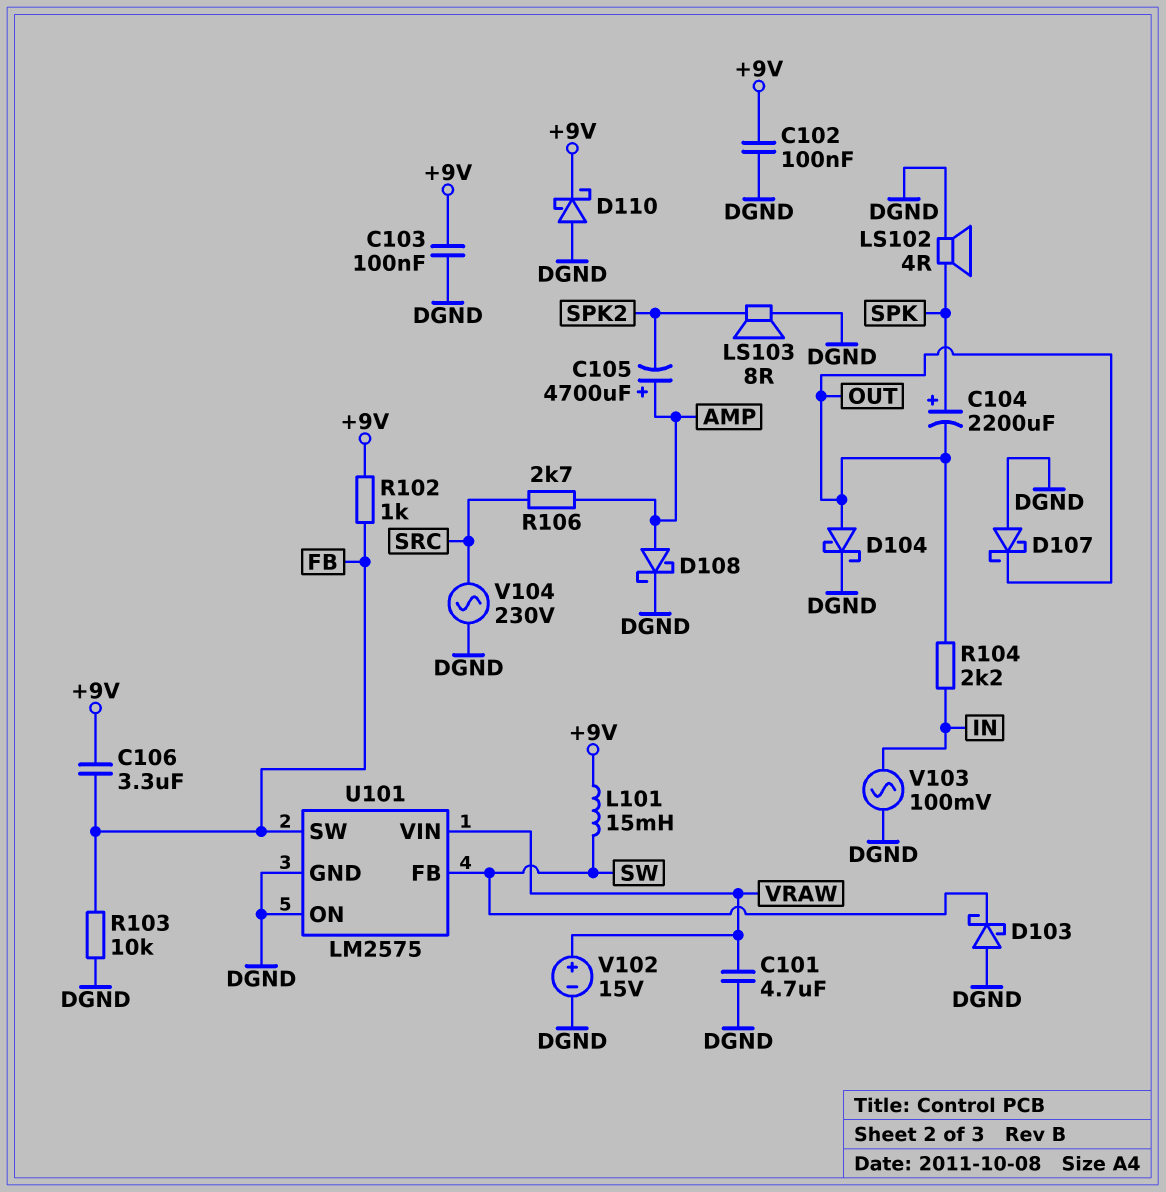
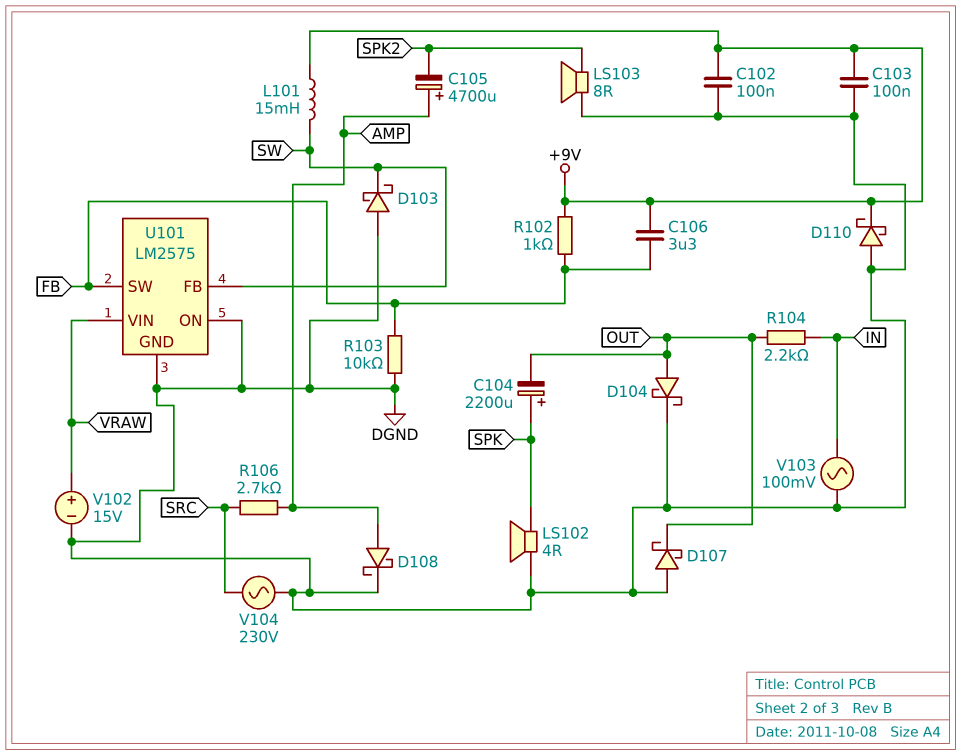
C101: 4.7uF (DGND, VRAW) -> none

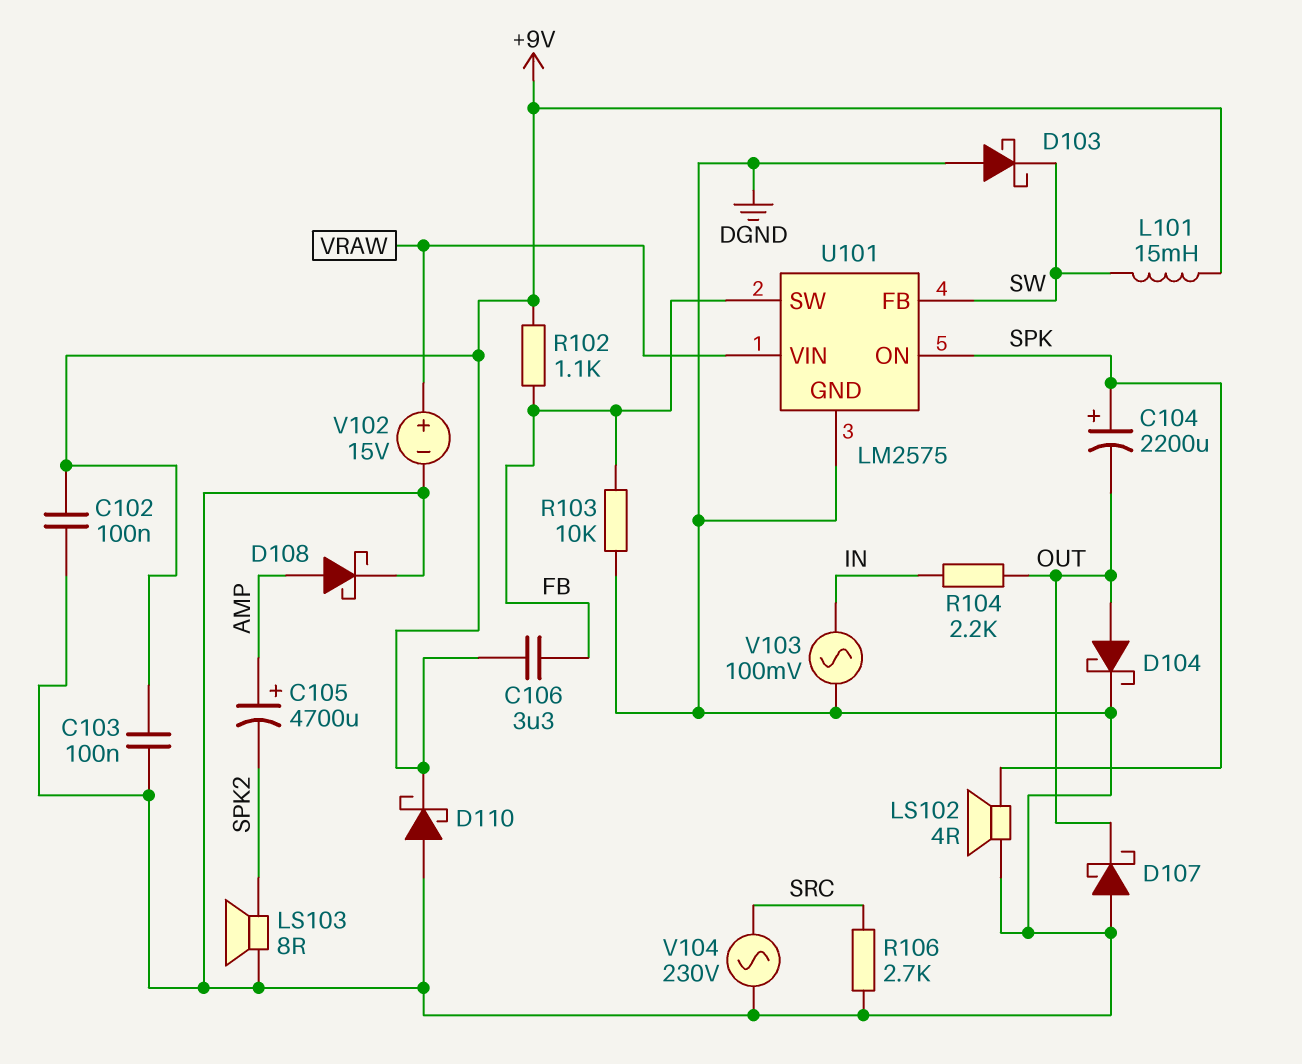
R102: 1k (+9V, FB) -> 1.1k (+9V, FB)
R106: 2.7k (AMP, SRC) -> 2.7k (DGND, SRC)
U101 pin ON: DGND -> SPK

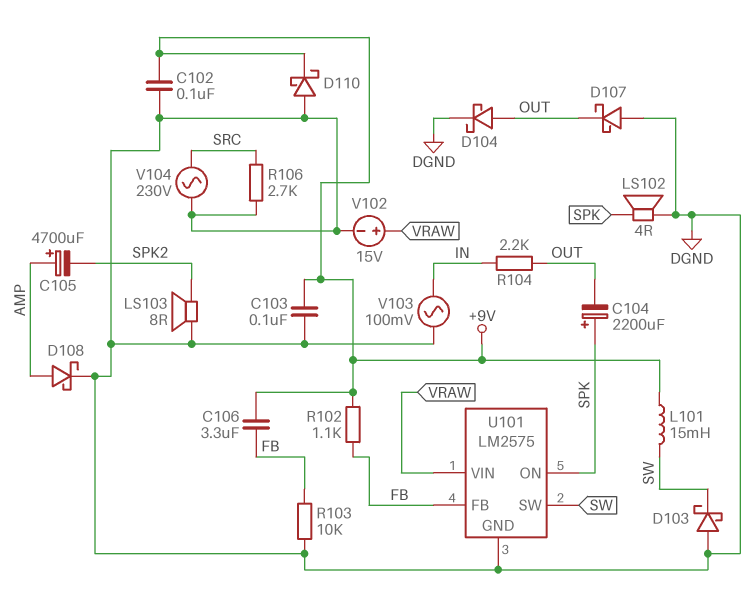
U101 pin FB: SW -> FB
U101 pin SW: FB -> SW

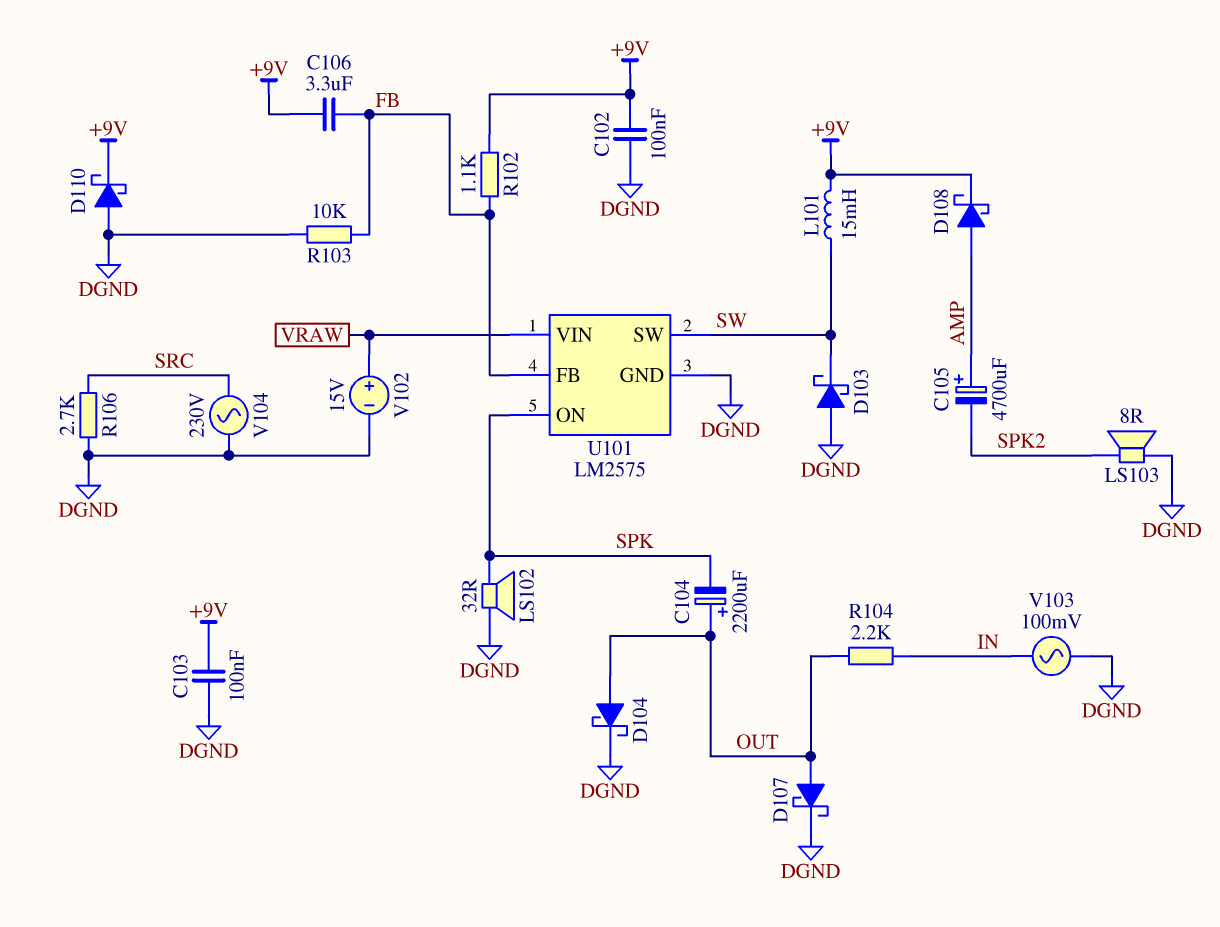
C104: 2200uF (plus SPK, minus OUT) -> 2200uF (plus OUT, minus SPK)
D107: schottky (A DGND, K OUT) -> schottky (A OUT, K DGND)
D108: schottky (A AMP, K DGND) -> schottky (A AMP, K +9V)
LS102: speaker 4R (DGND, SPK) -> speaker 32R (DGND, SPK)

